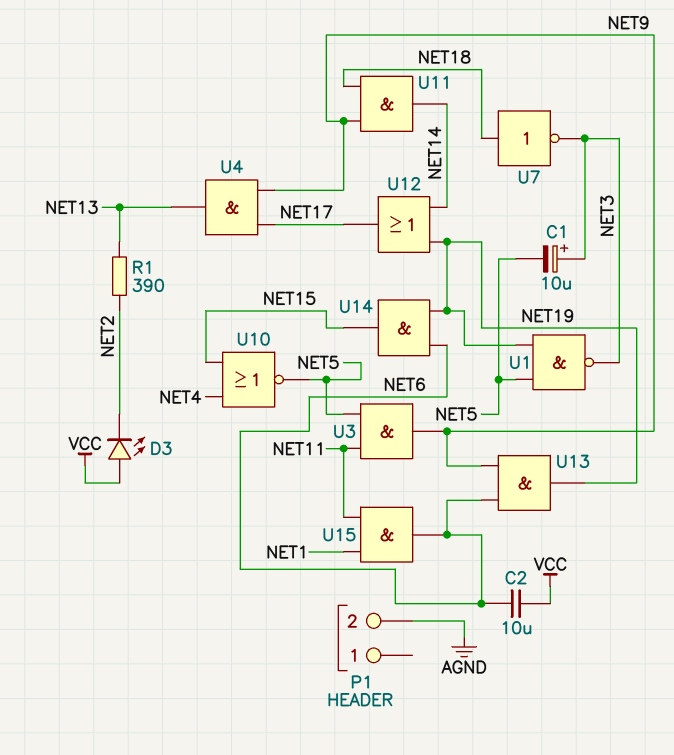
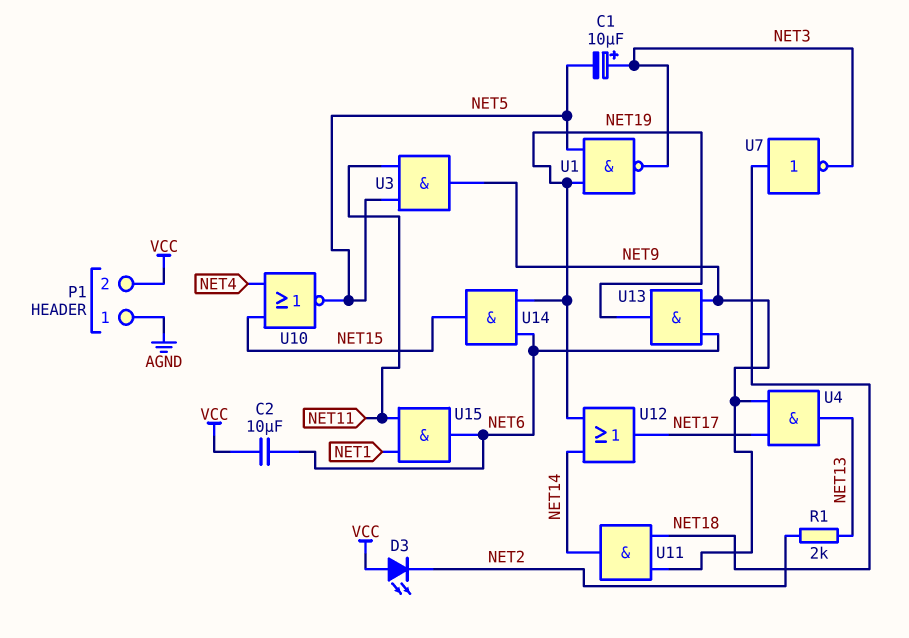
P1 pin 1: none -> AGND
P1 pin 2: AGND -> VCC
R1: 390 (NET2, NET13) -> 2k (NET2, NET13)

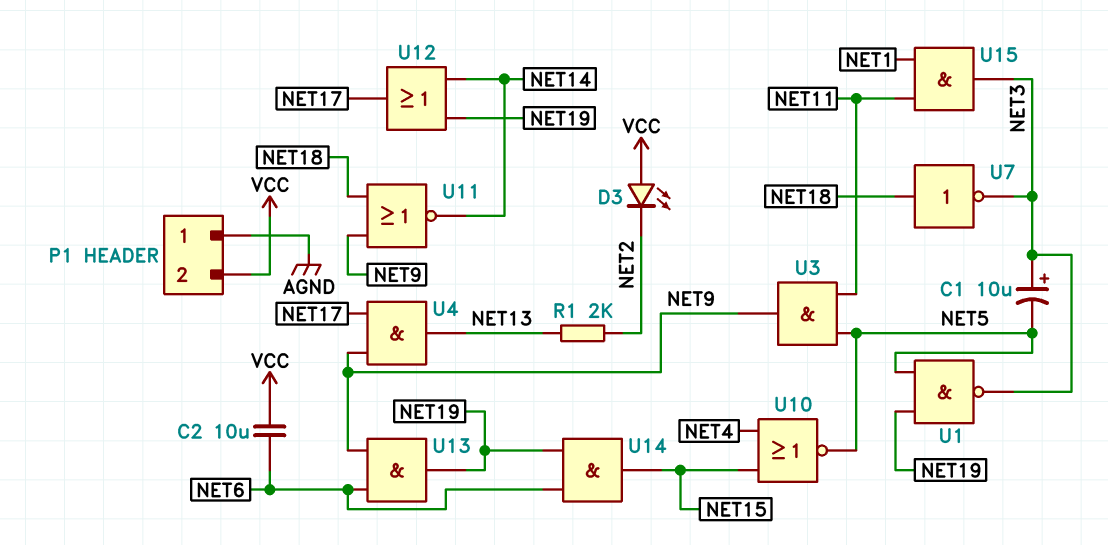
U11: AND (in NET9, in NET18, out NET14) -> NOR (in NET9, in NET18, out NET14)
U15: AND (in NET1, in NET11, out NET6) -> AND (in NET1, in NET11, out NET3)

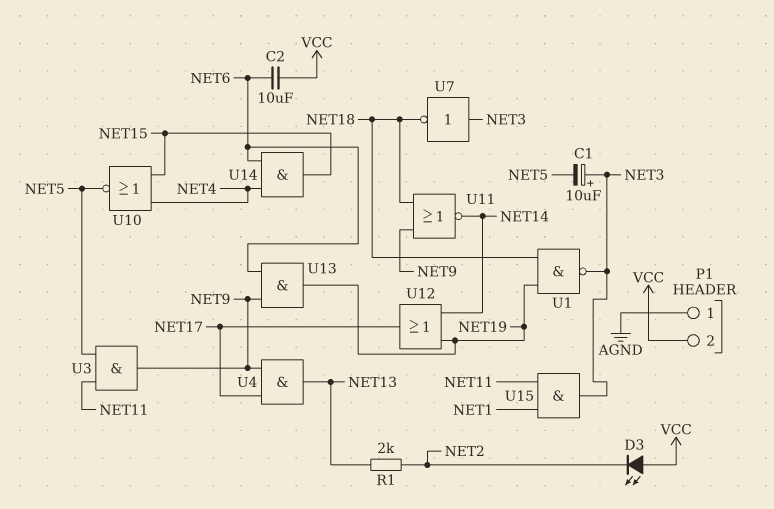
U1: NAND (in NET5, in NET19, out NET3) -> NAND (in NET18, in NET19, out NET3)
U7: NOT (in NET18, out NET3) -> NOT (in NET3, out NET18)
U14: AND (in NET6, in NET19, out NET15) -> AND (in NET4, in NET6, out NET15)

